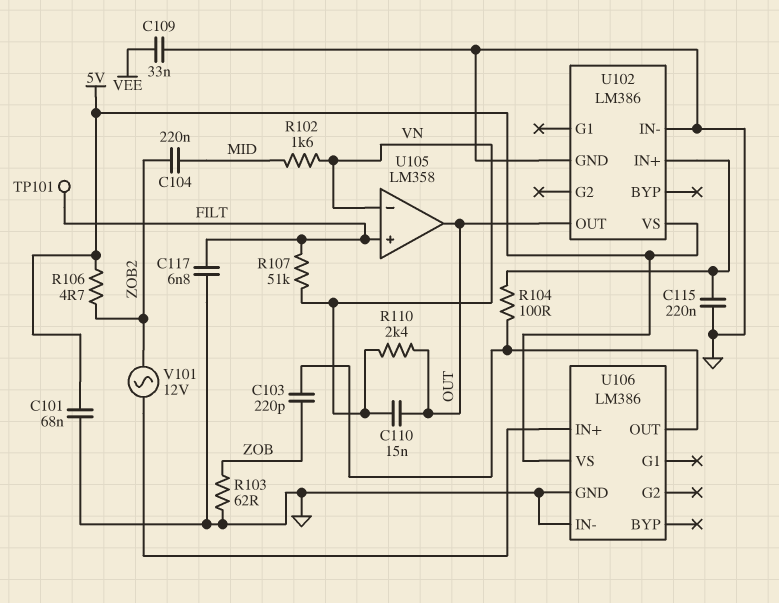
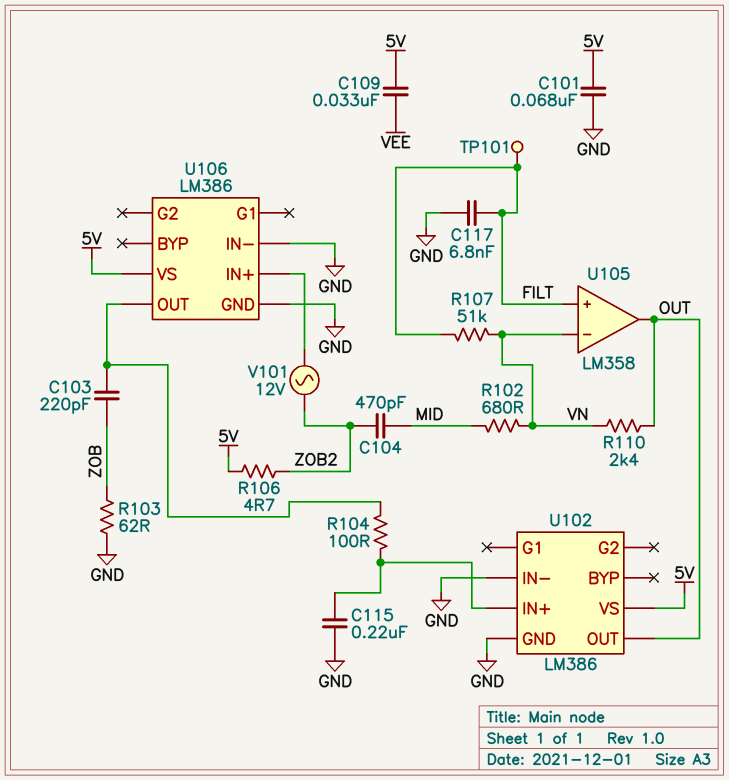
C104: 220nF (MID, ZOB2) -> 470pF (MID, ZOB2)
C109: 33nF (GND, VEE) -> 33nF (5V, VEE)
C110: 15nF (OUT, VN) -> none
R102: 1.6k (MID, VN) -> 680 (MID, VN)

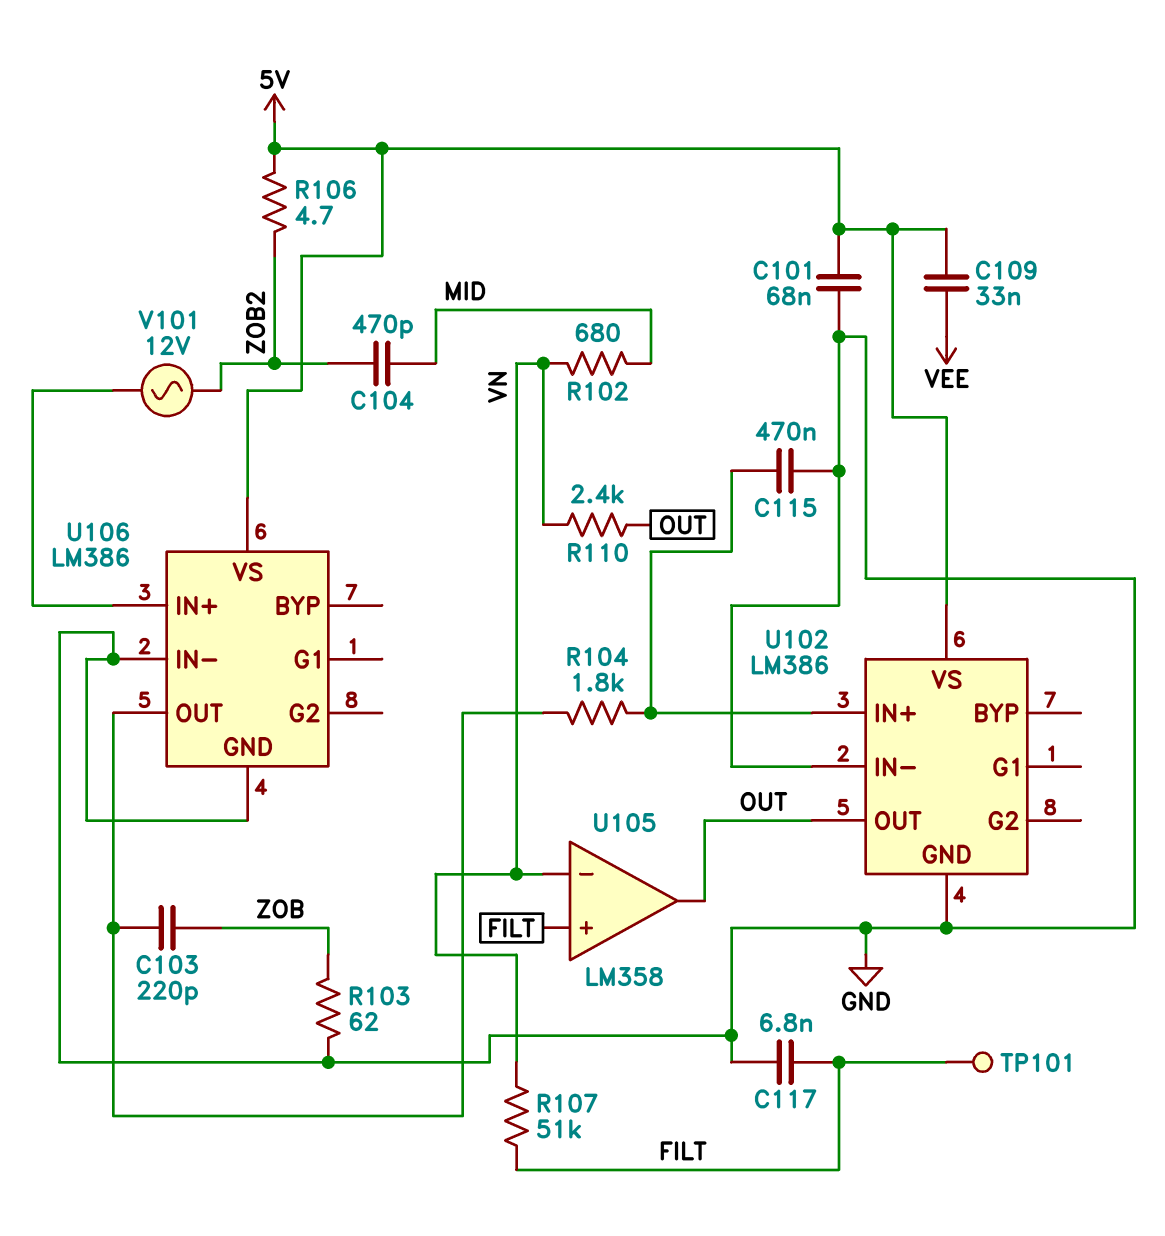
C115: 220nF (GND, U102/IN+) -> 470nF (GND, U102/IN+)
R104: 100 (U102/IN+, U106/OUT) -> 1.8k (U102/IN+, U106/OUT)

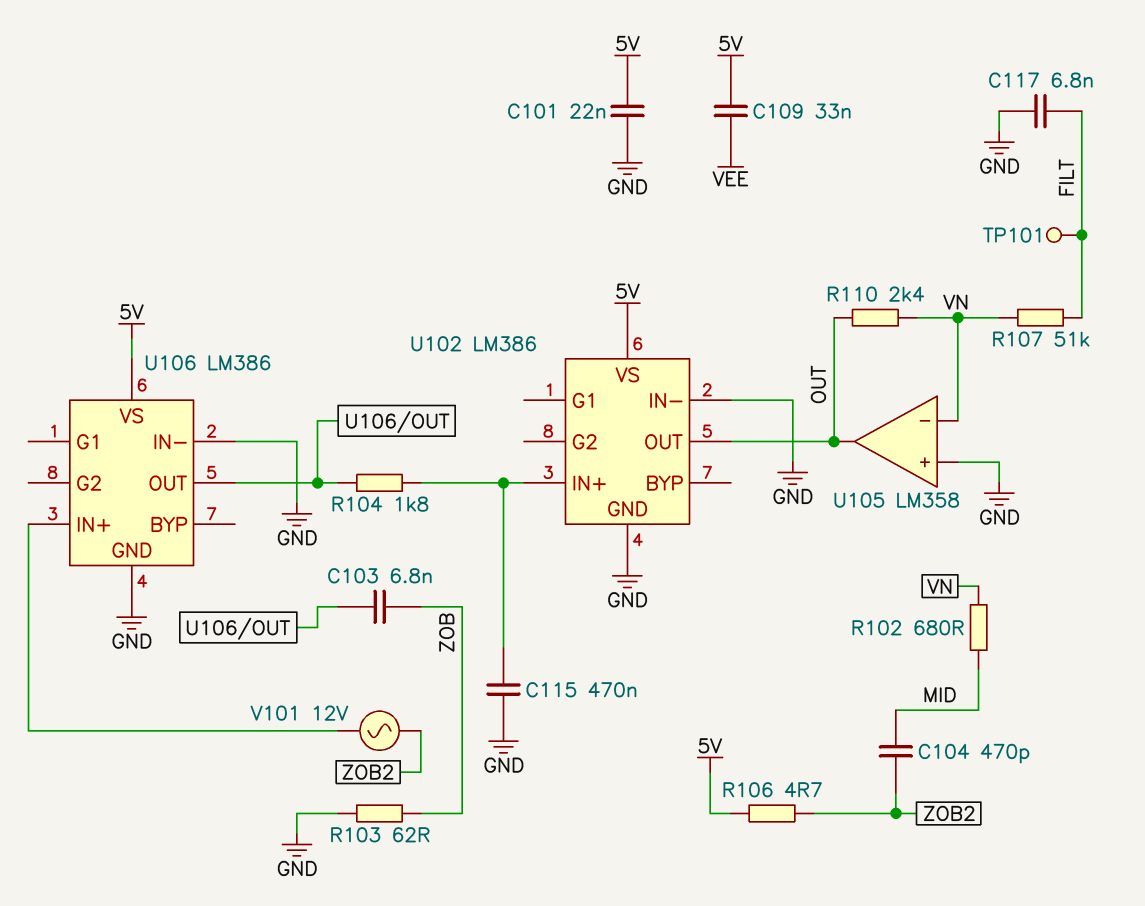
C101: 68nF (5V, GND) -> 22nF (5V, GND)
C103: 220pF (U106/OUT, ZOB) -> 6.8nF (U106/OUT, ZOB)
U105 pin in+: FILT -> GND

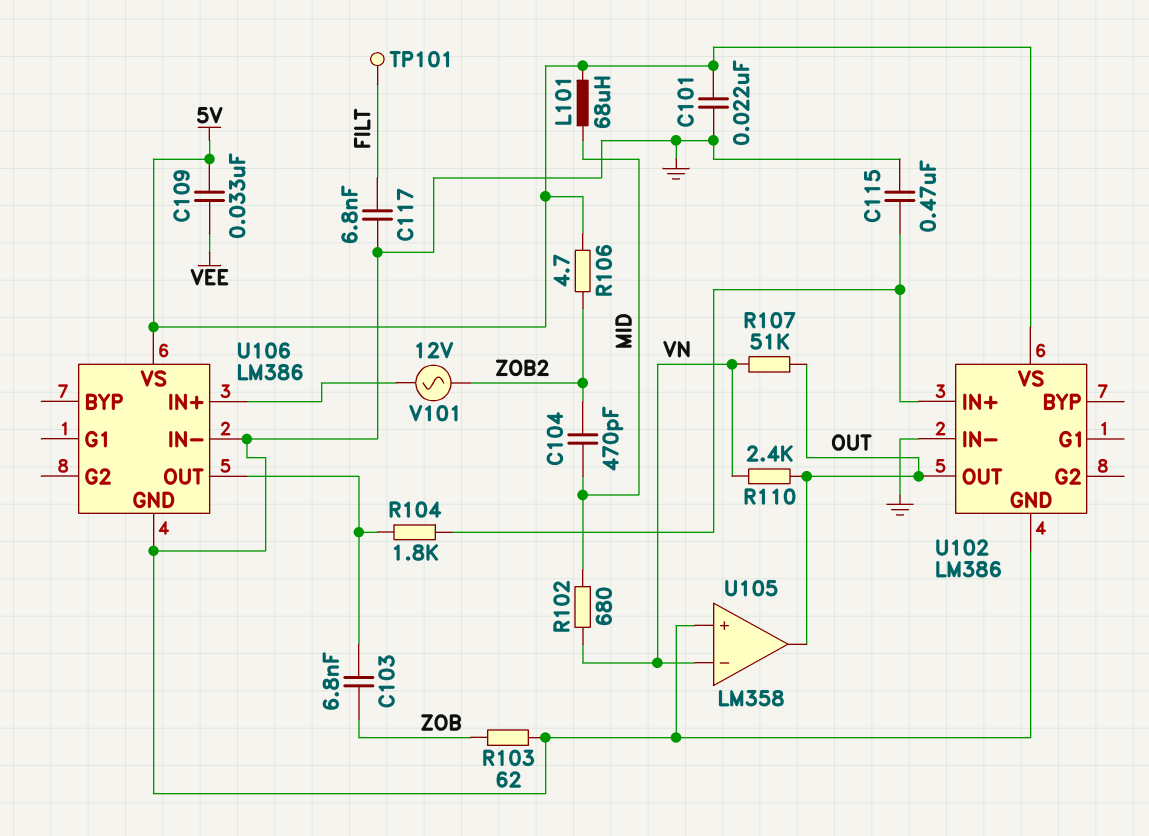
L101: none -> 68uH (5V, MID)
R107: 51k (FILT, VN) -> 51k (OUT, VN)

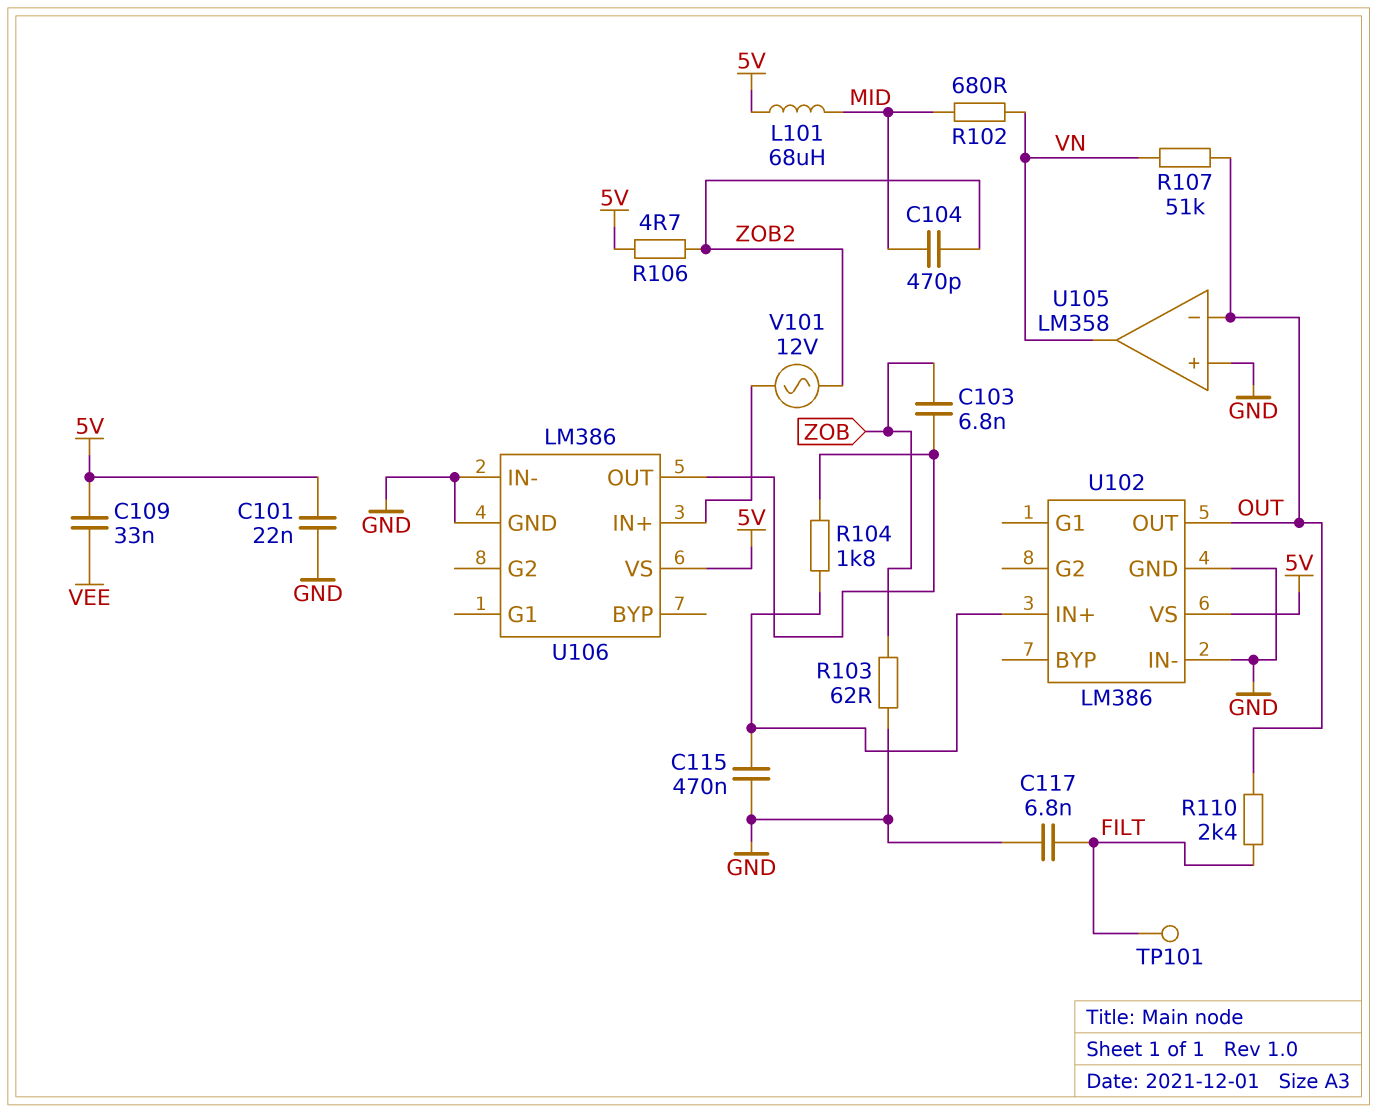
R110: 2.4k (OUT, VN) -> 2.4k (FILT, OUT)
U105 pin in-: VN -> OUT
U105 pin out: OUT -> VN

